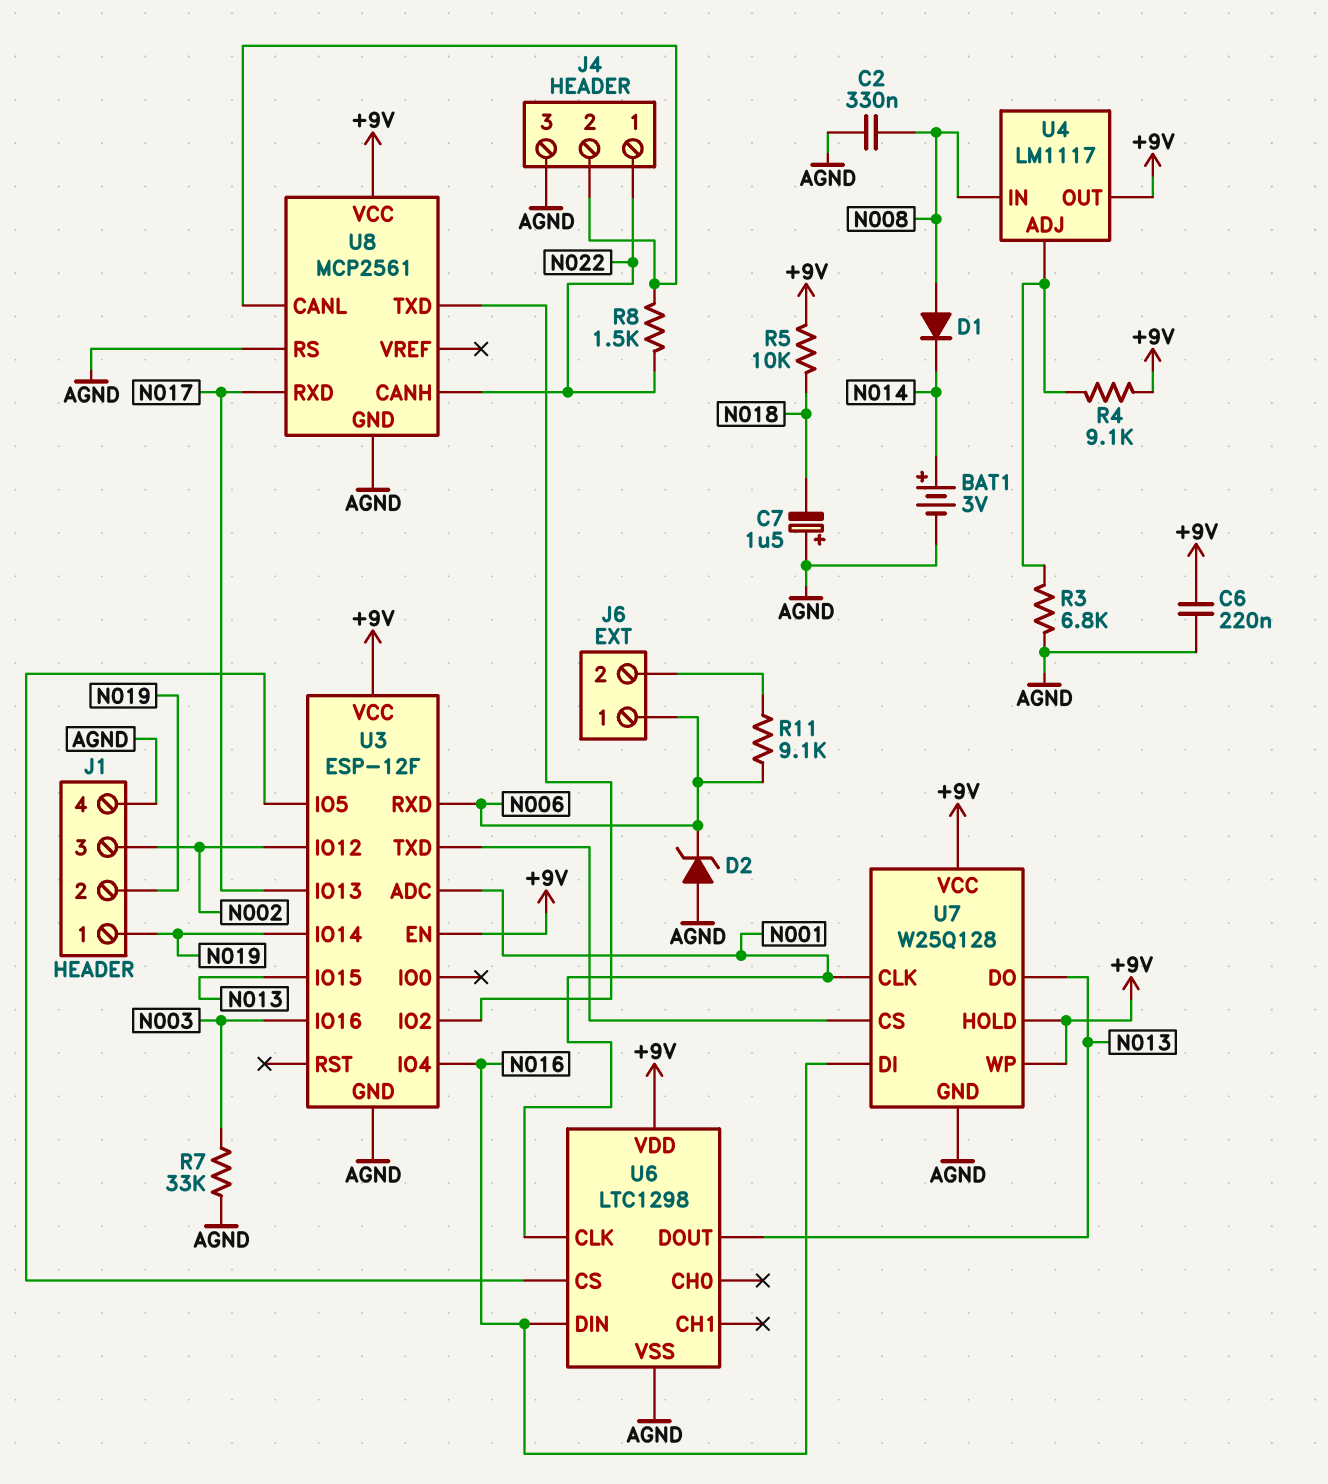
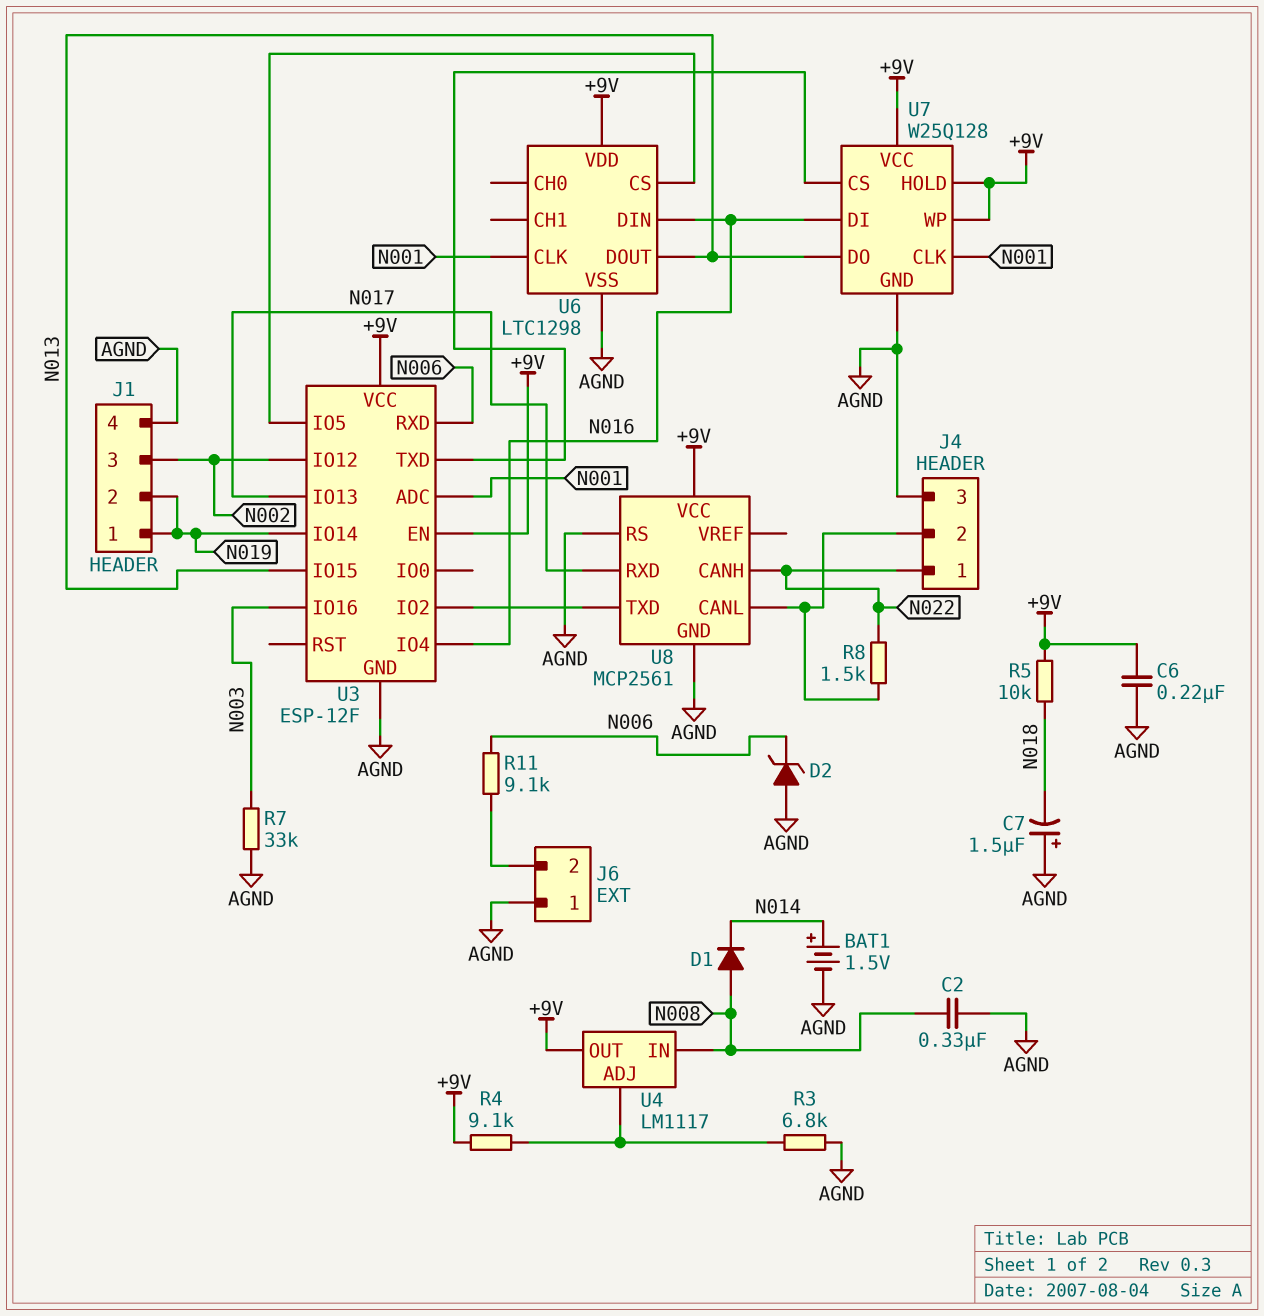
BAT1: 3V (plus N014, minus AGND) -> 1.5V (plus N014, minus AGND)
J6 pin 1: N006 -> AGND

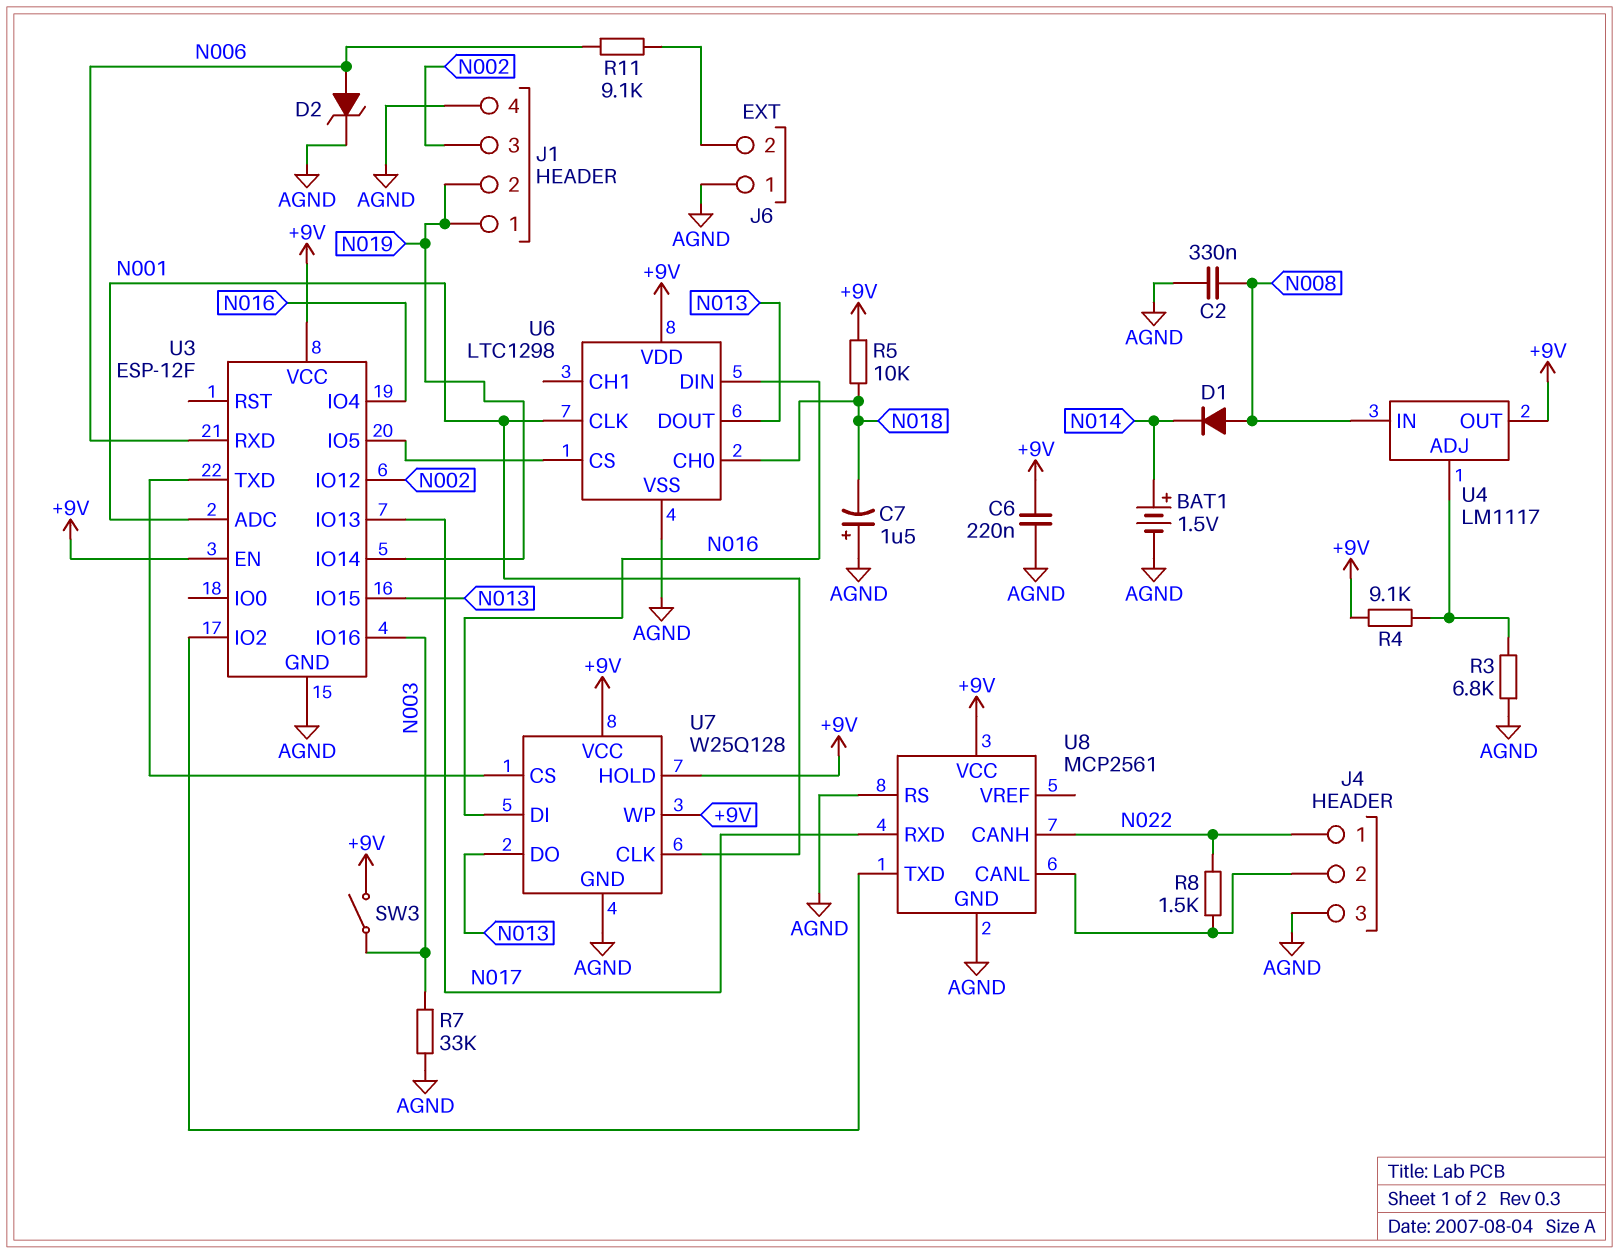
D2: zener (A AGND, K N006) -> zener (A N006, K AGND)
SW3: none -> switch (+9V, N003)
U6 pin CH0: none -> N018

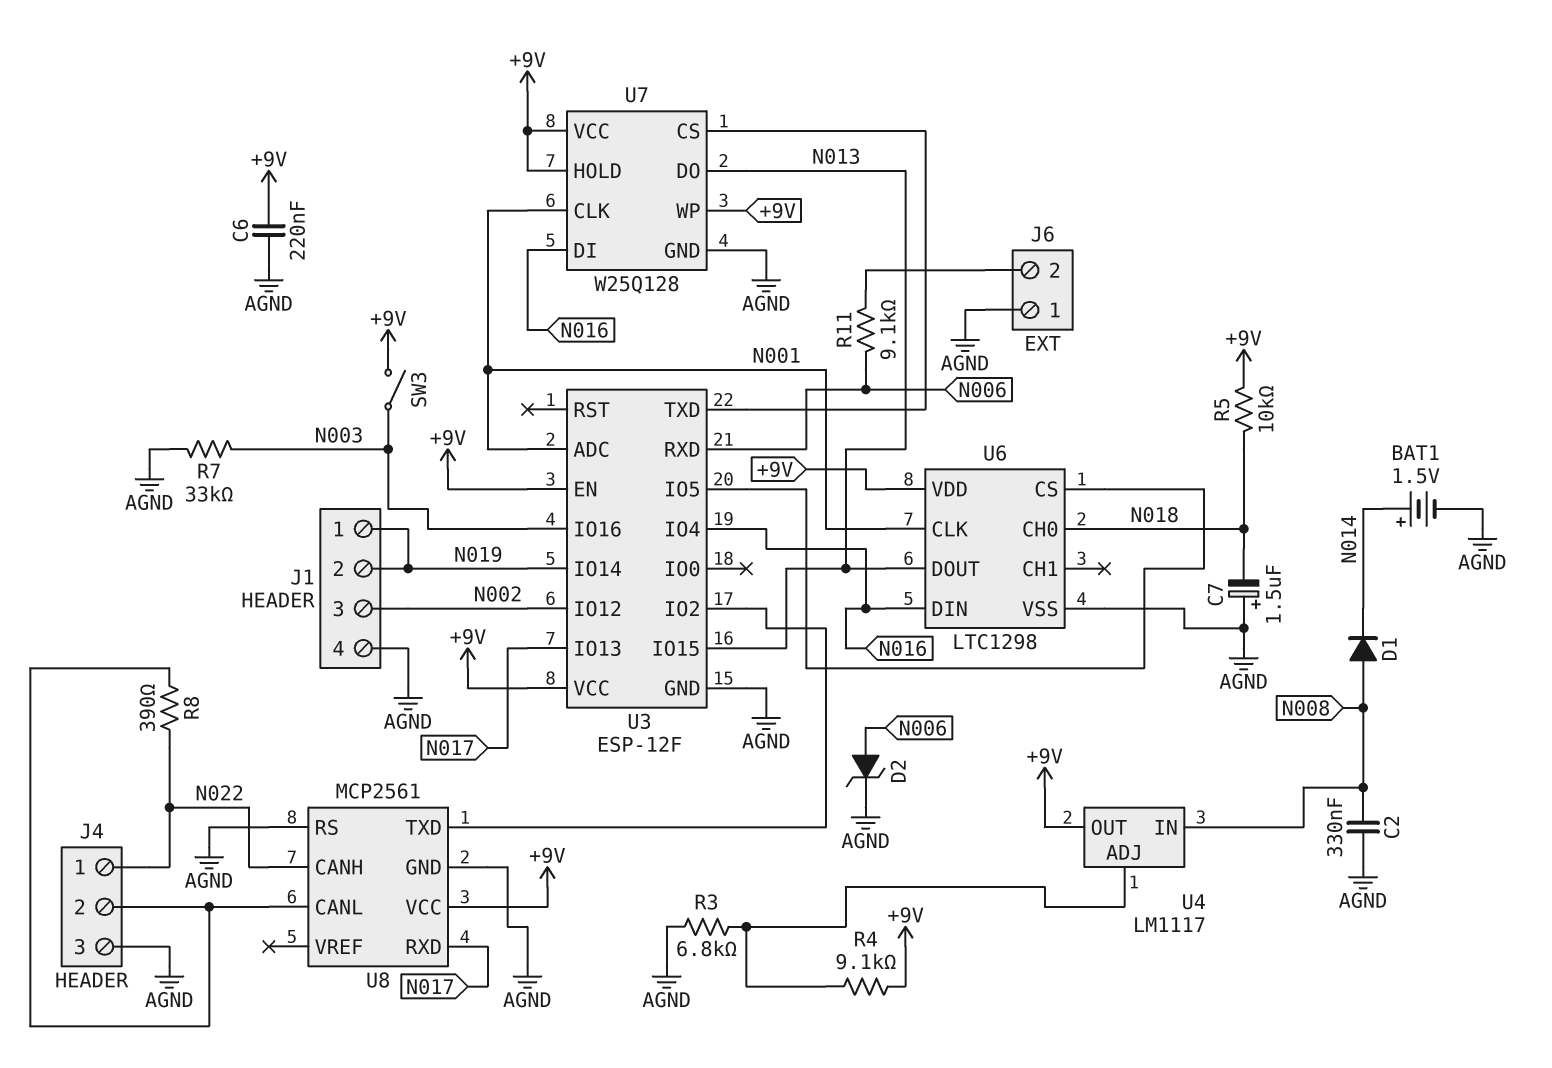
R8: 1.5k (J4/2, N022) -> 390 (J4/2, N022)

